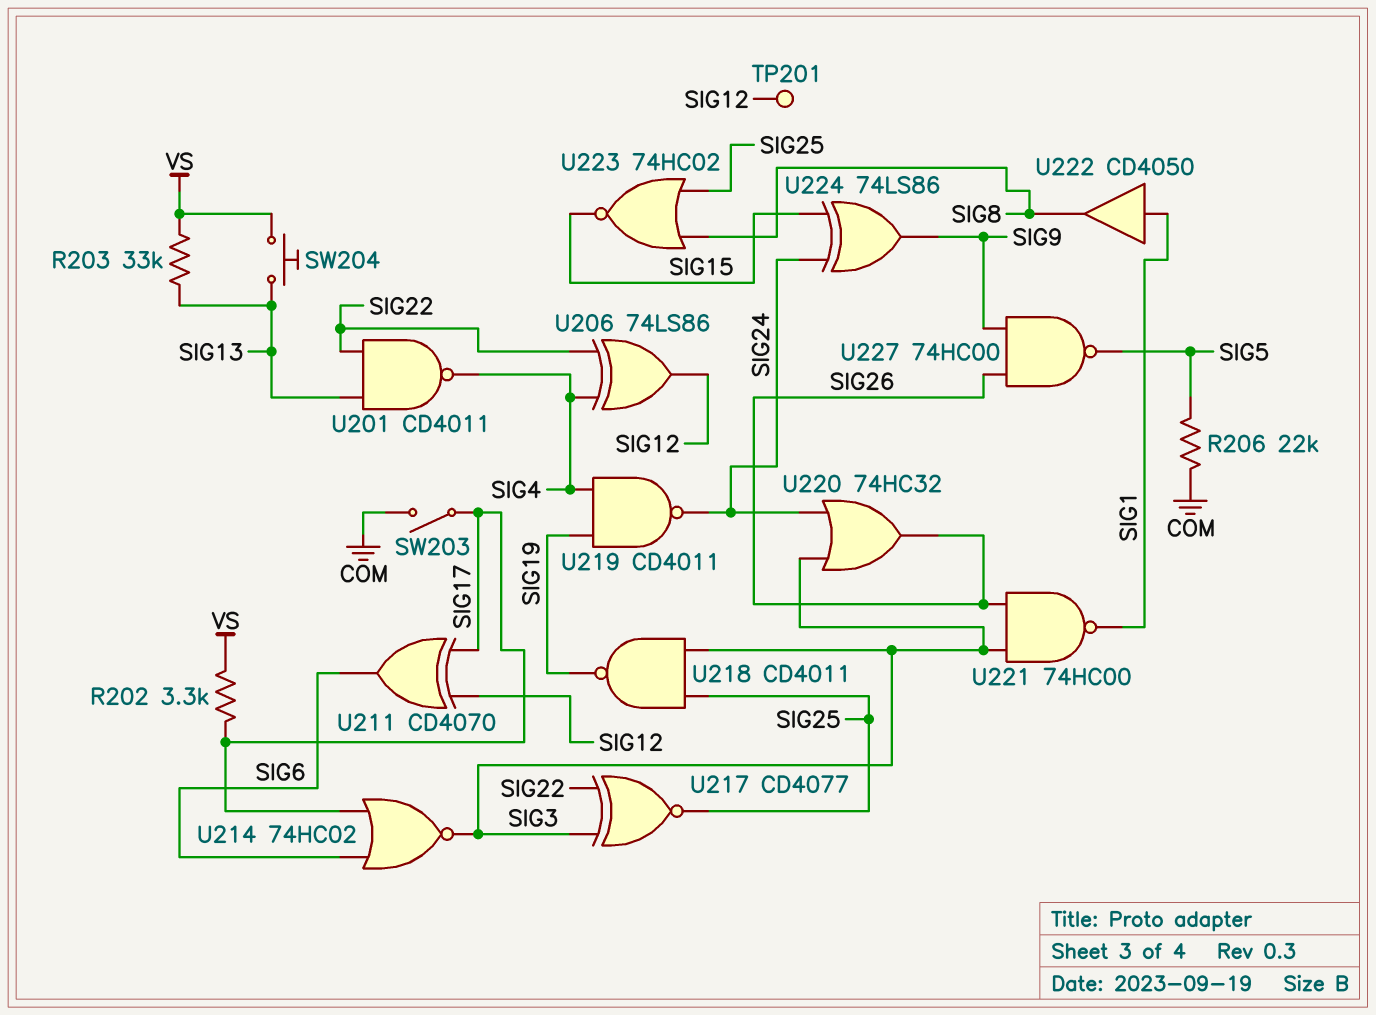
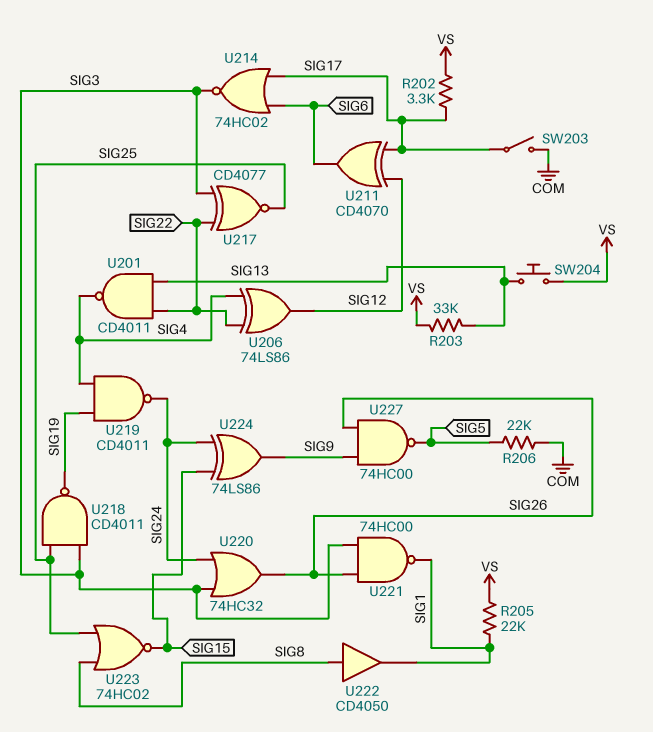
R205: none -> 22k (SIG1, VS)
TP201: test point (SIG12) -> none
U222: buffer CD4050 (in SIG1, out SIG8) -> buffer CD4050 (in SIG8, out SIG1)

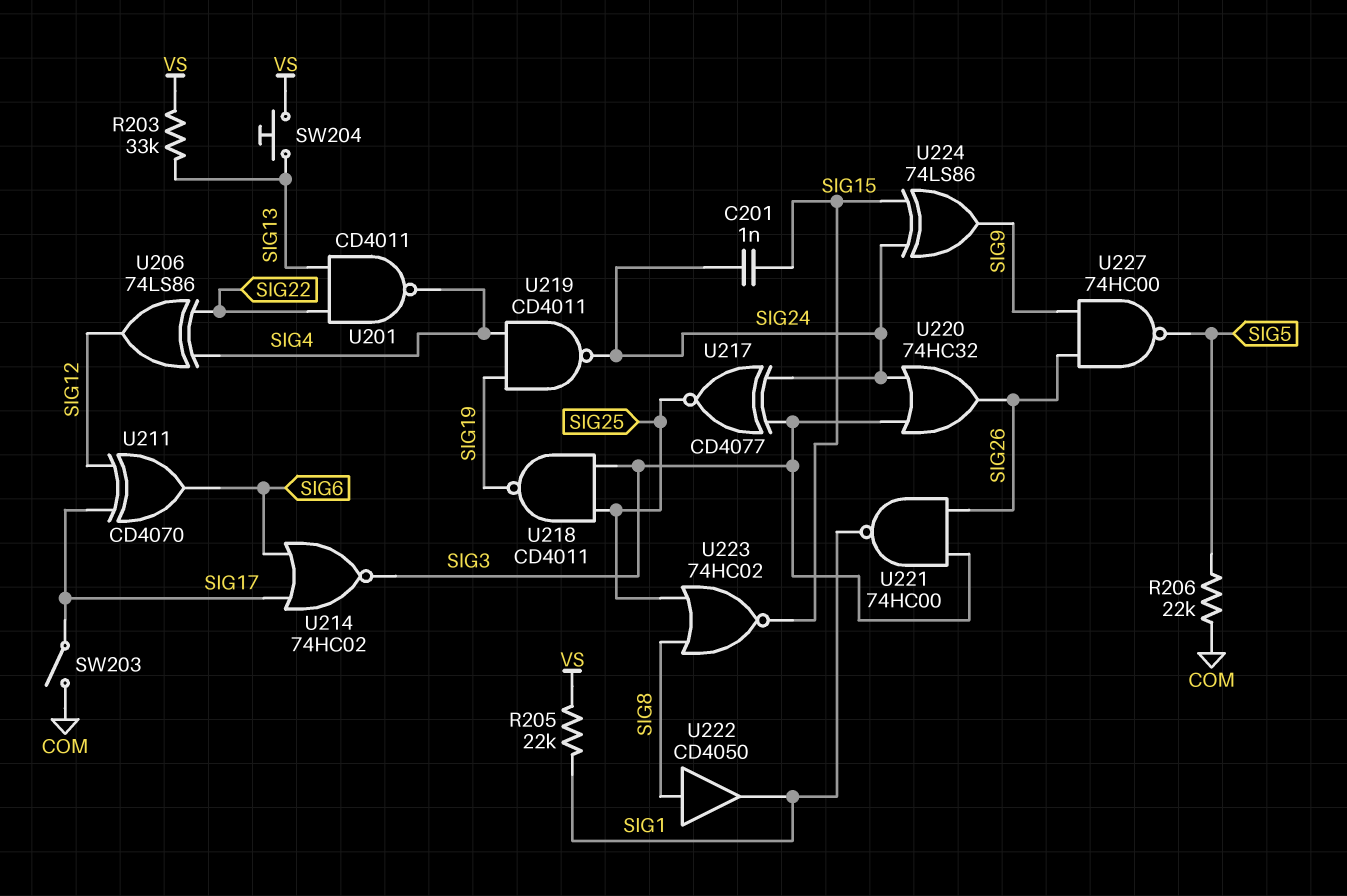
C201: none -> 1nF (SIG15, SIG24)
R202: 3.3k (SIG17, VS) -> none
U217: XNOR CD4077 (in SIG3, in SIG22, out SIG25) -> XNOR CD4077 (in SIG3, in SIG24, out SIG25)

